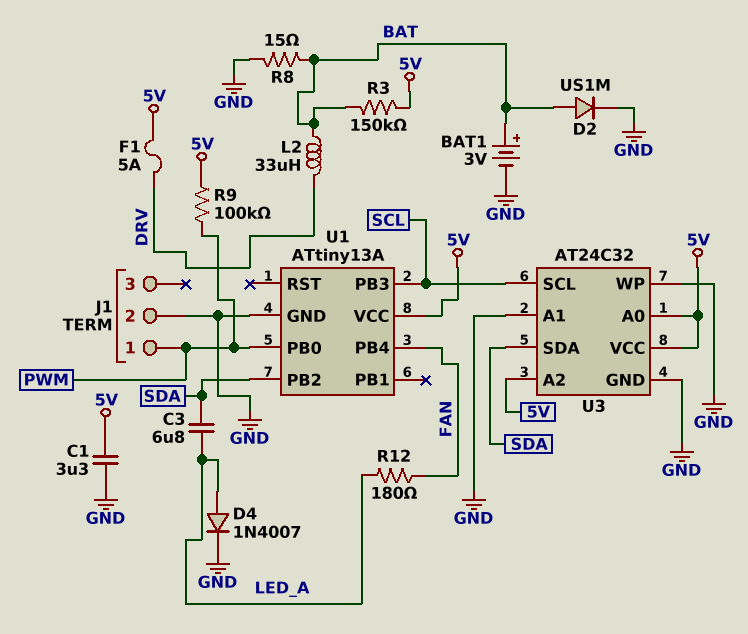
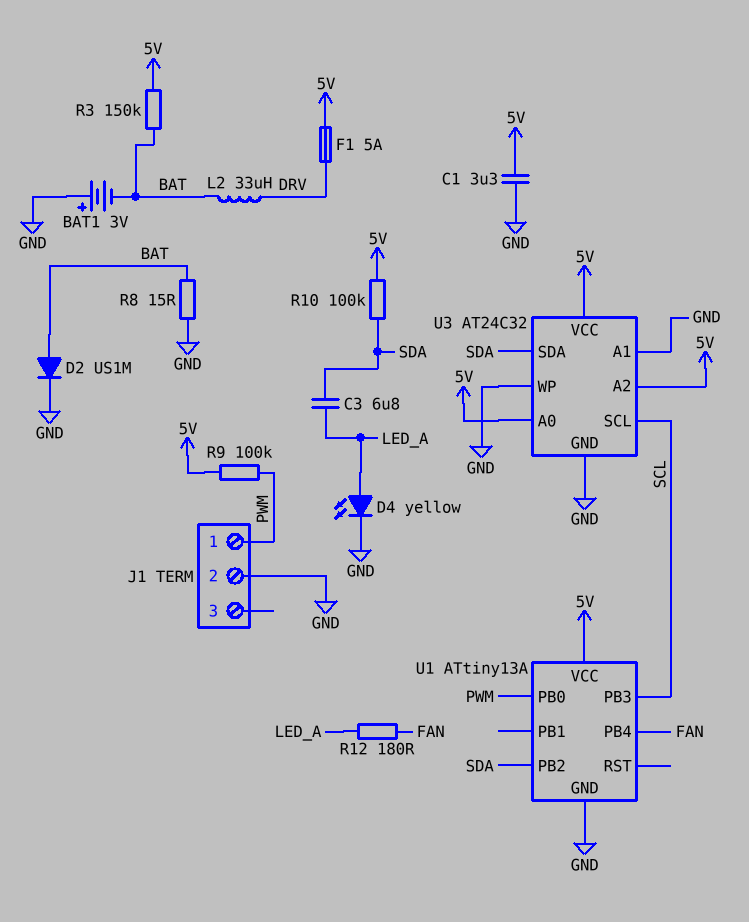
BAT1: 3V (plus BAT, minus GND) -> 3V (plus GND, minus BAT)
D4: diode 1N4007 (A LED_A, K GND) -> LED yellow (A LED_A, K GND)
R10: none -> 100k (5V, SDA)

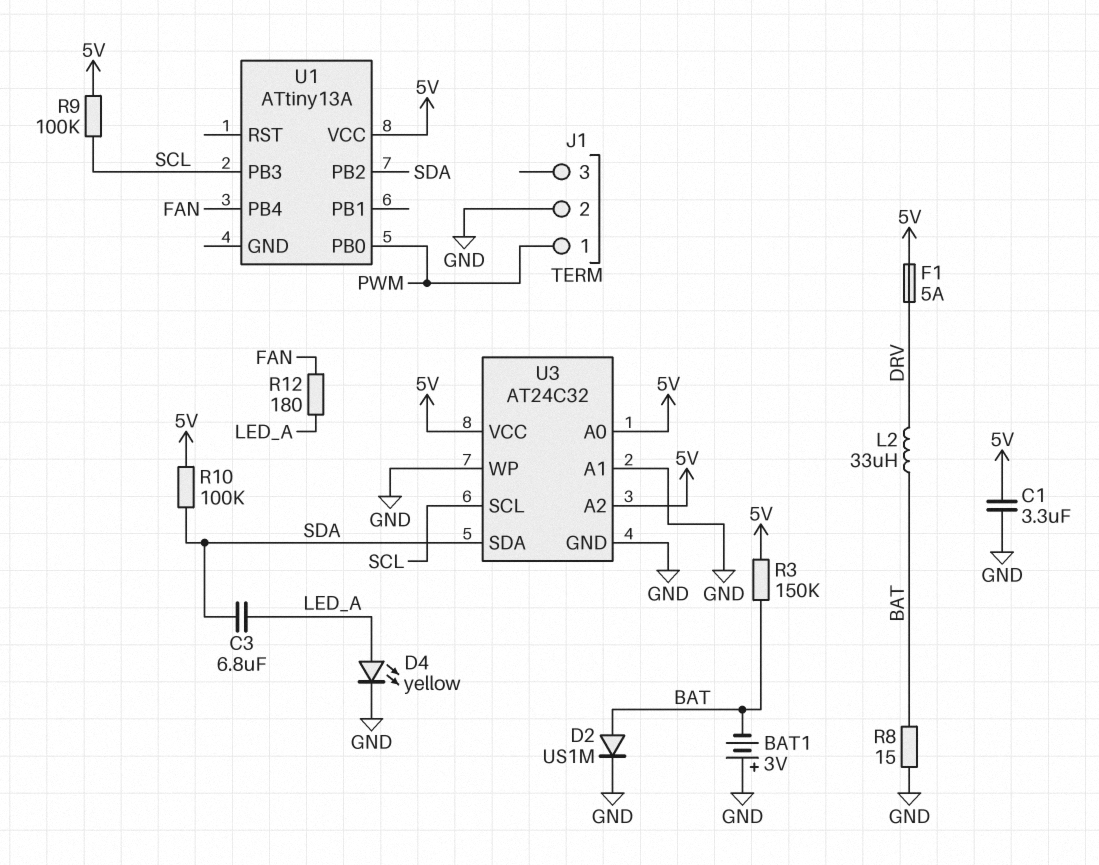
R9: 100k (5V, PWM) -> 100k (5V, SCL)
U1 pin GND: GND -> none

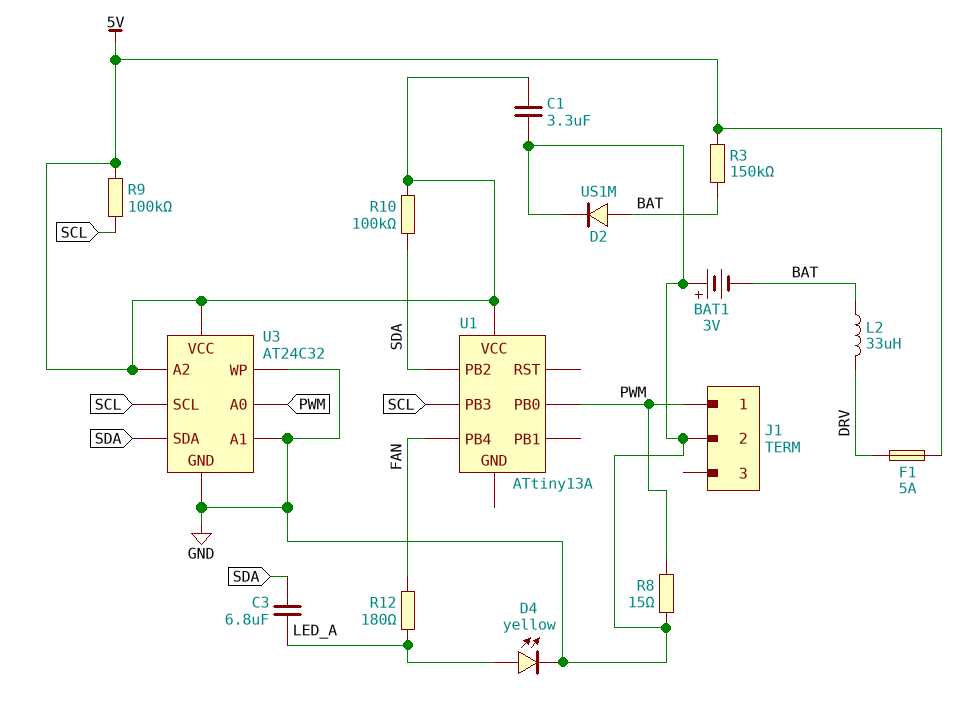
R8: 15 (BAT, GND) -> 15 (GND, PWM)
U3 pin A0: 5V -> PWM

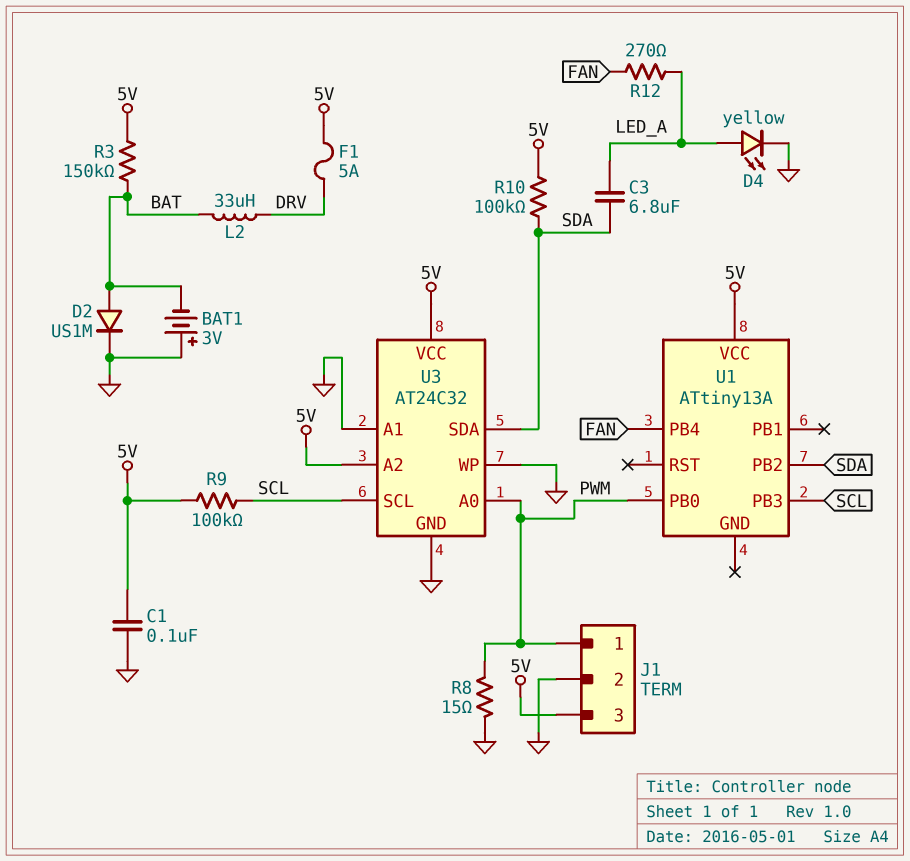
C1: 3.3uF (5V, GND) -> 100nF (5V, GND)
J1 pin 3: none -> 5V
R12: 180 (FAN, LED_A) -> 270 (FAN, LED_A)

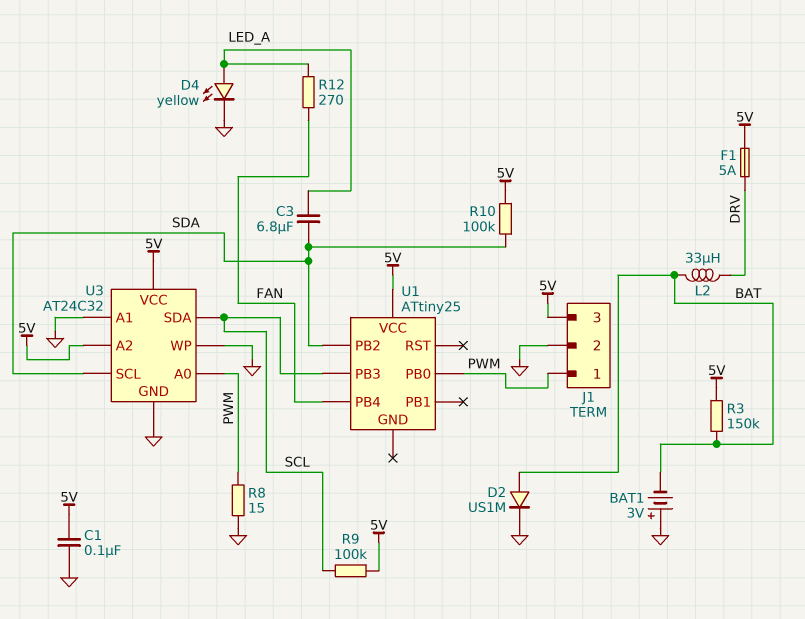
U1: ATtiny13A -> ATtiny25
U3 pin SCL: SCL -> SDA
U3 pin SDA: SDA -> SCL

